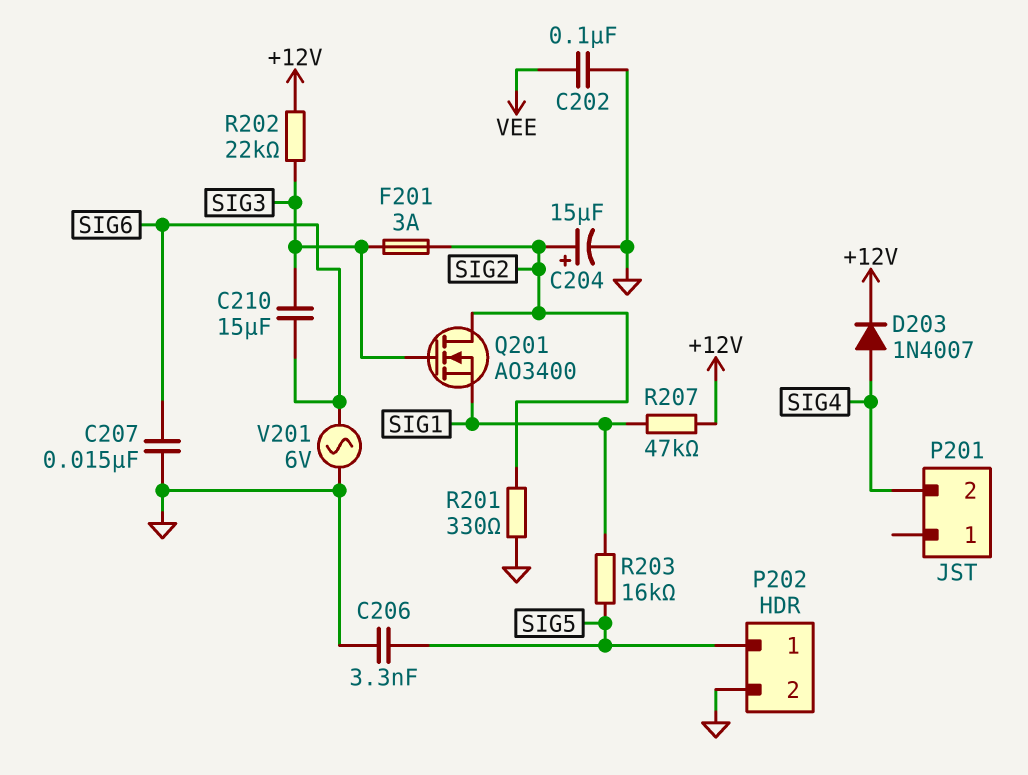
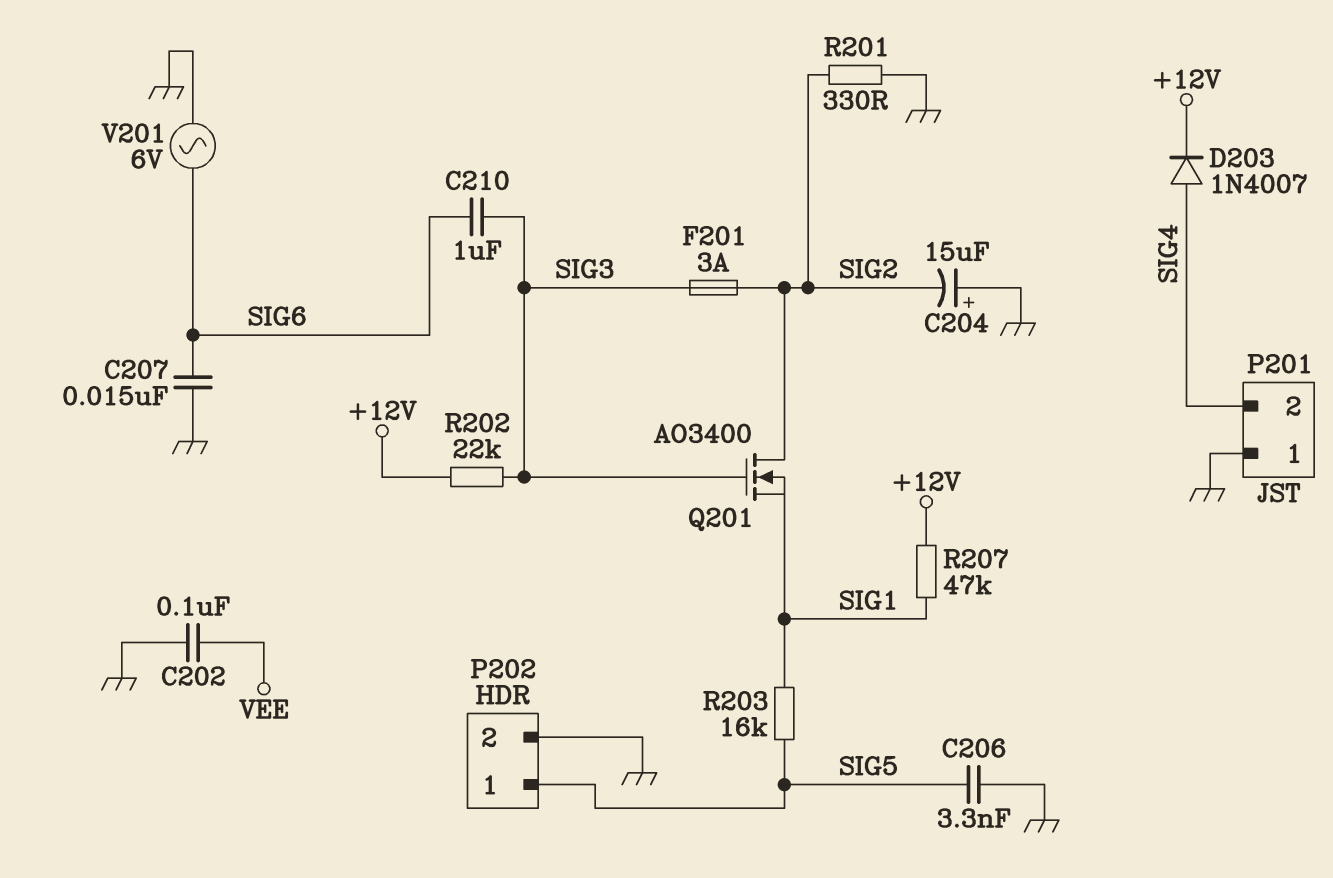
C204: 15uF (plus SIG2, minus GND) -> 15uF (plus GND, minus SIG2)
C210: 15uF (SIG3, SIG6) -> 1uF (SIG3, SIG6)
P201 pin 1: none -> GND

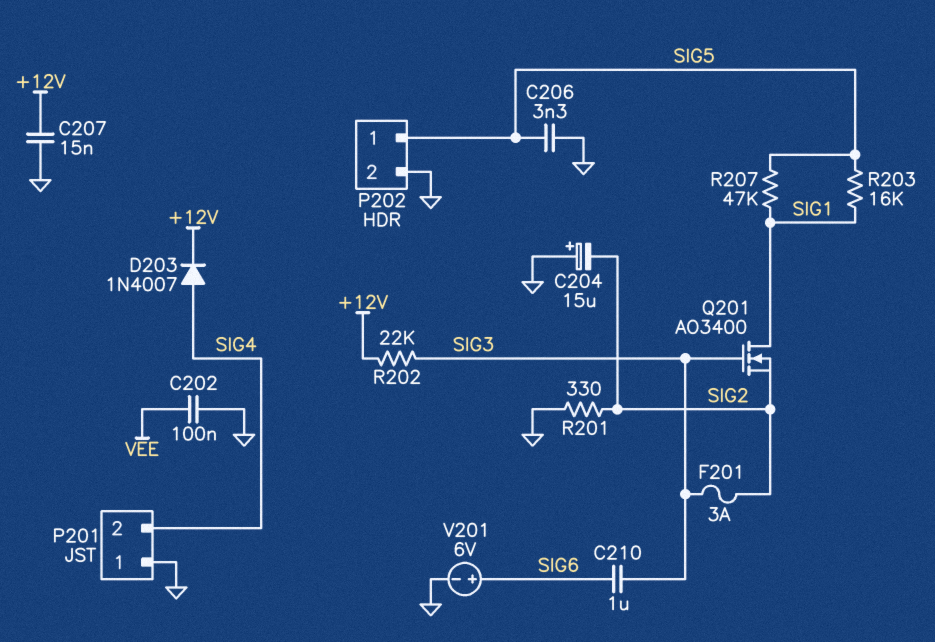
C207: 15nF (GND, SIG6) -> 15nF (+12V, GND)
Q201: NMOS AO3400 (G SIG3, D SIG2, S SIG1) -> NMOS AO3400 (G SIG3, D SIG1, S SIG2)
R207: 47k (+12V, SIG1) -> 47k (SIG1, SIG5)
V201: AC 6V (GND, SIG6) -> 6V (plus SIG6, minus GND)

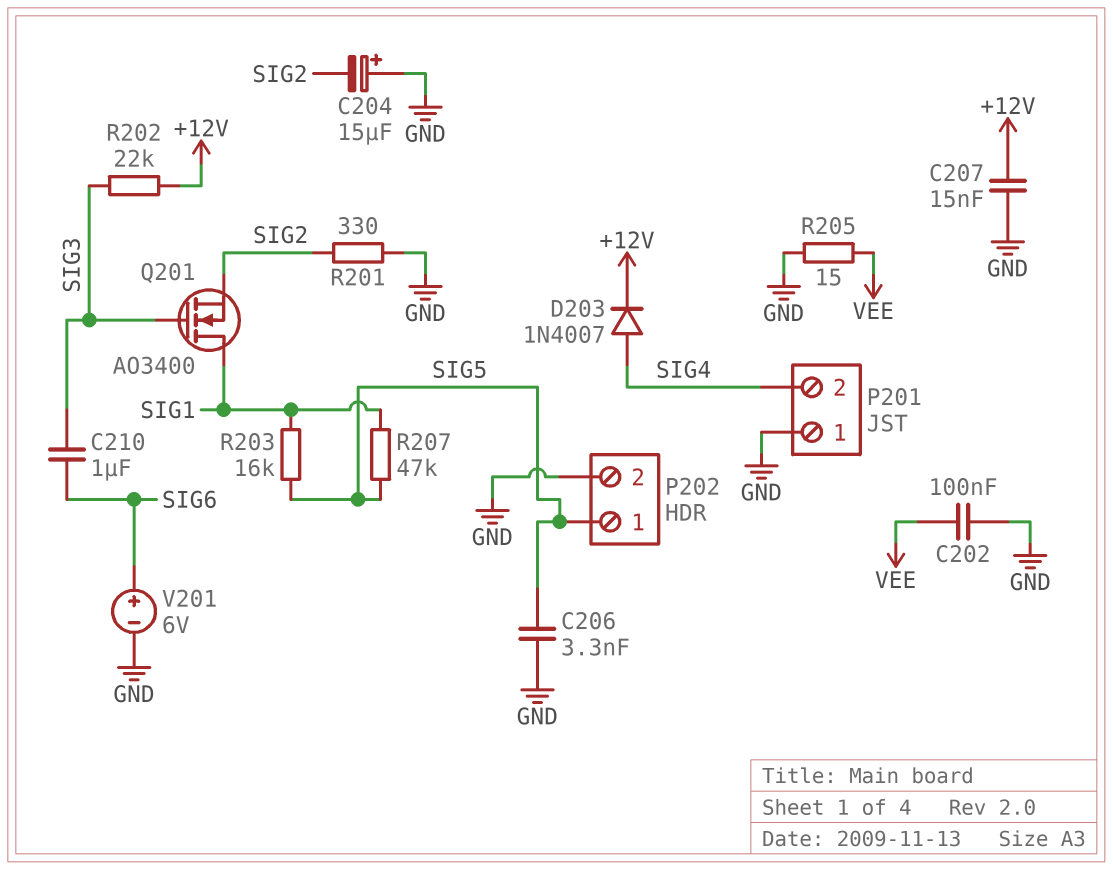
F201: 3A (SIG2, SIG3) -> none
R205: none -> 15 (GND, VEE)

